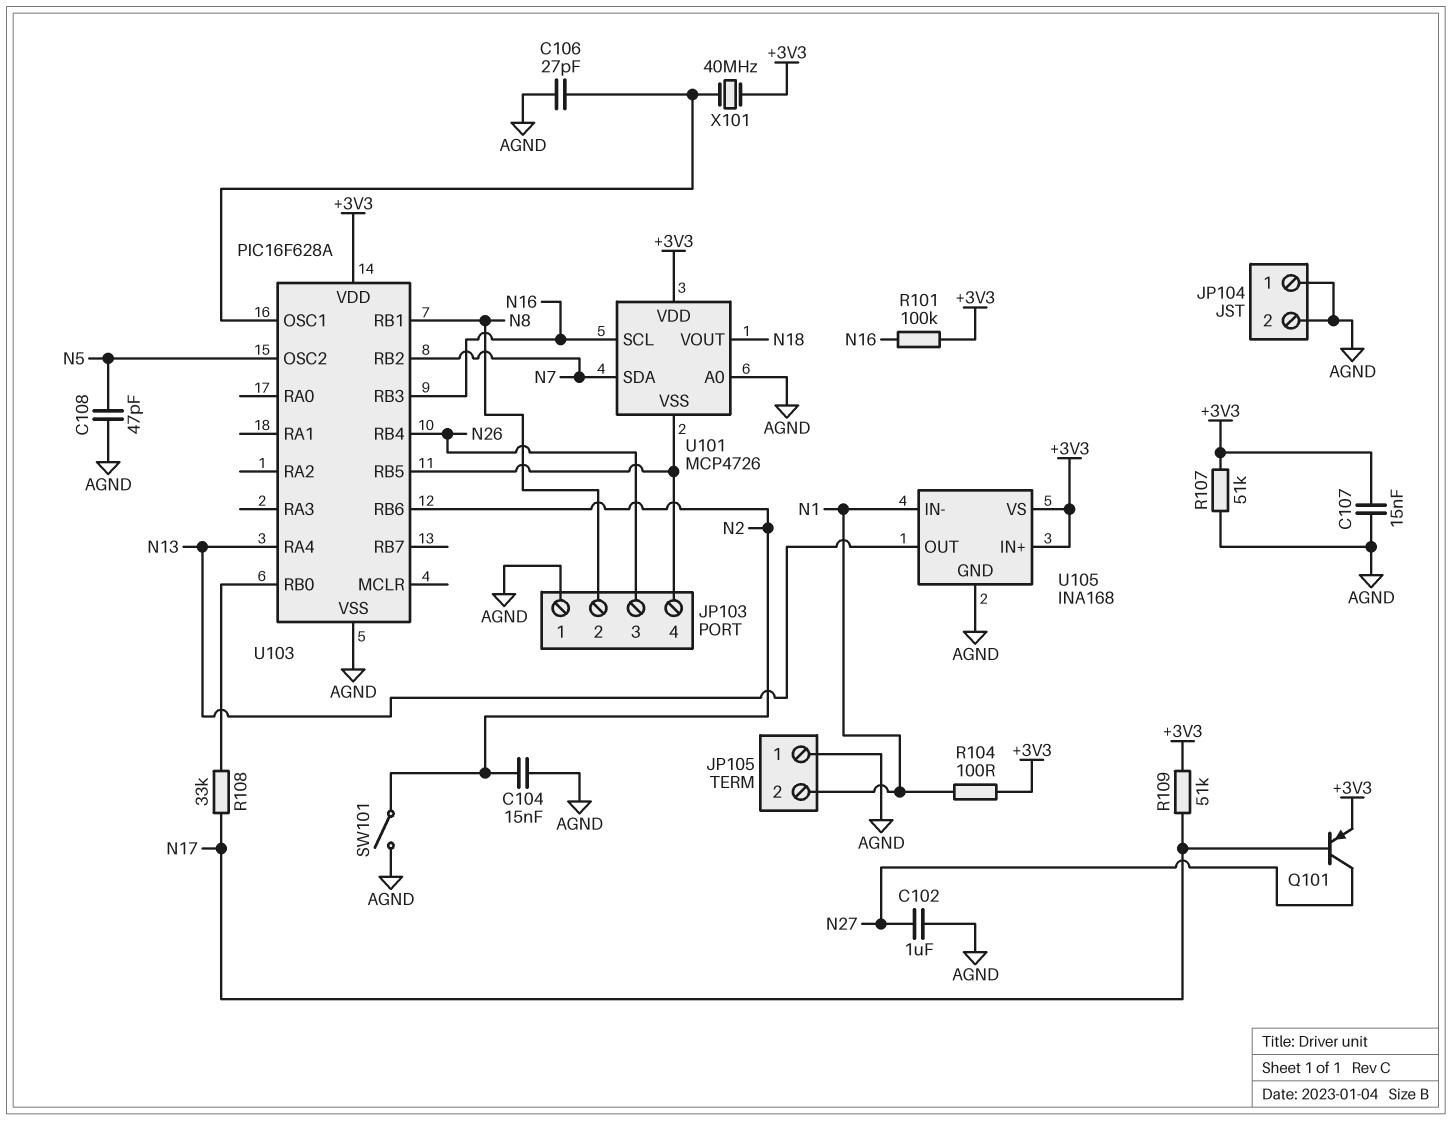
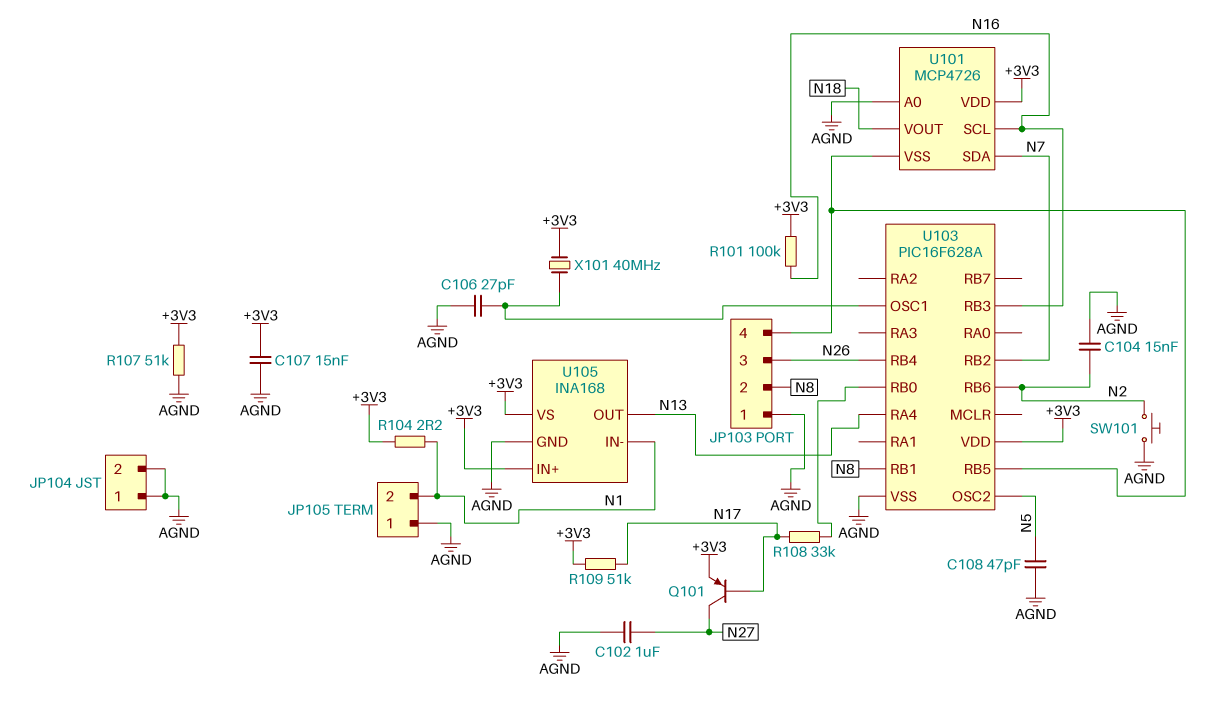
R104: 100 (+3V3, N1) -> 2.2 (+3V3, N1)
SW101: switch (AGND, N2) -> button (AGND, N2)

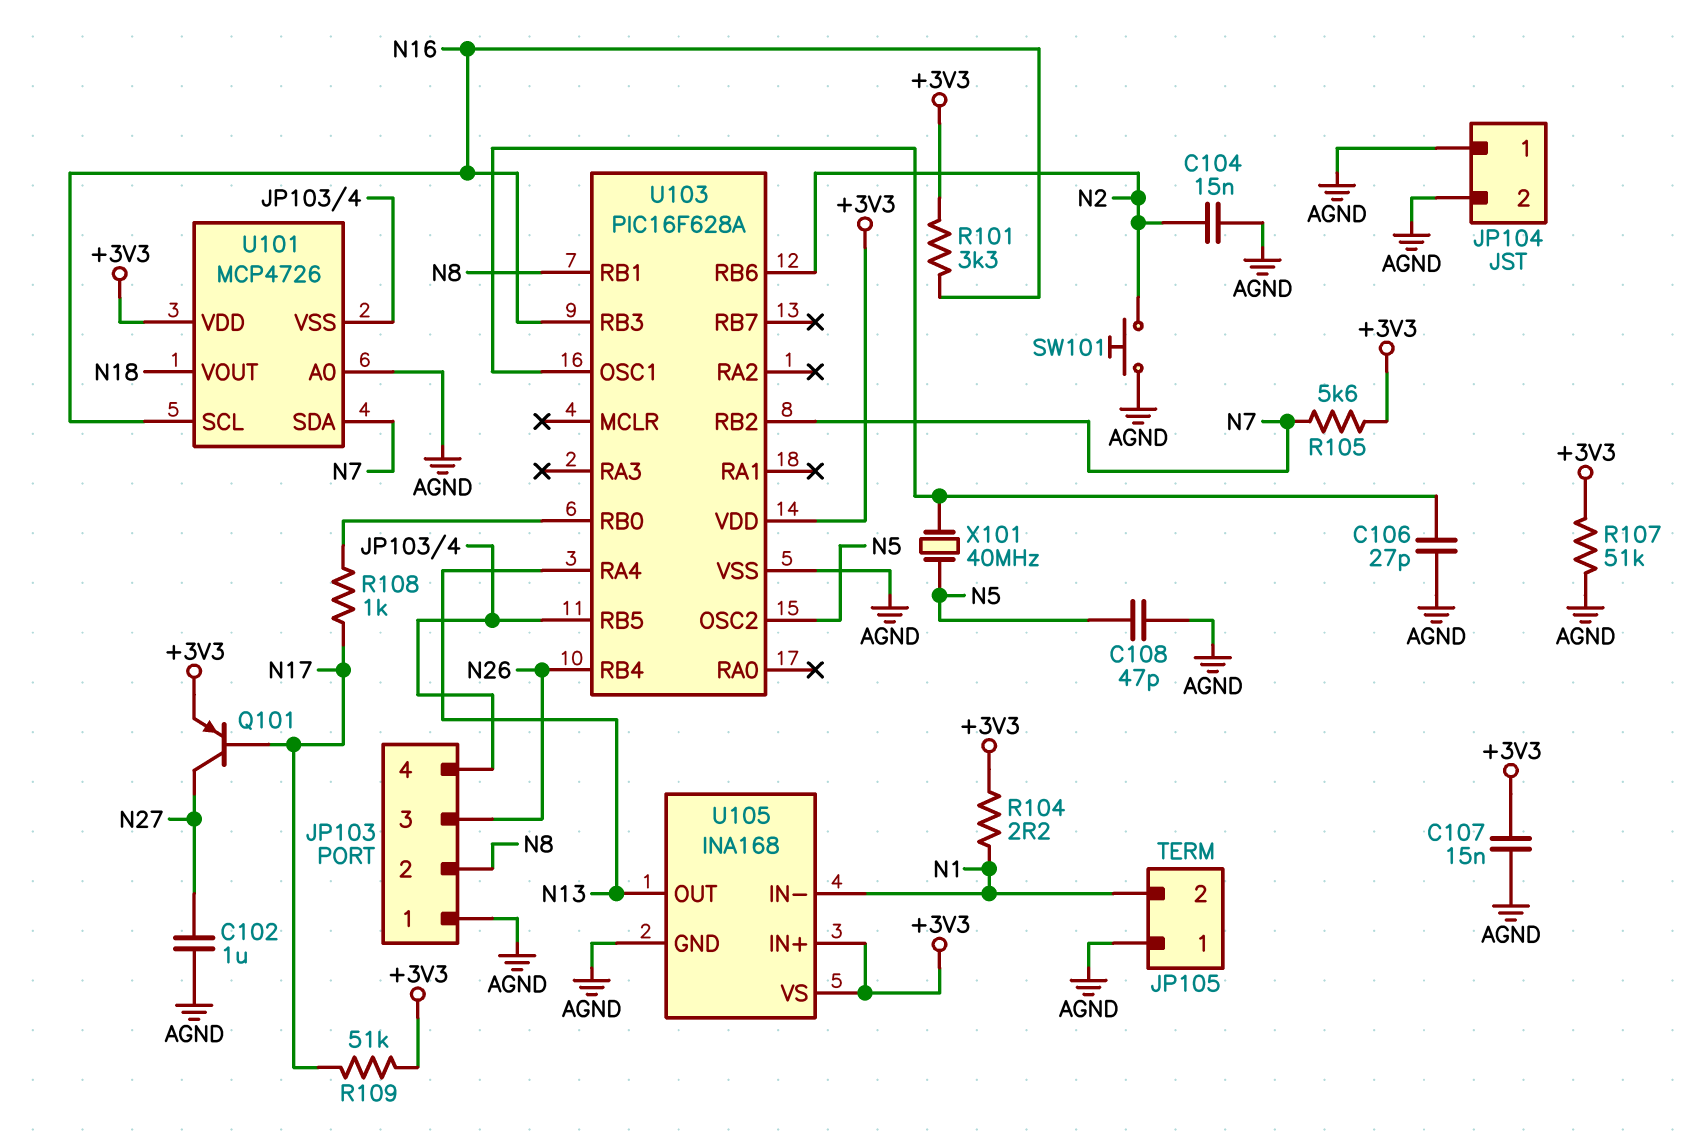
R101: 100k (+3V3, N16) -> 3.3k (+3V3, N16)
R105: none -> 5.6k (+3V3, N7)
R108: 33k (N17, U103/RB0) -> 1k (N17, U103/RB0)
X101: 40MHz (+3V3, U103/OSC1) -> 40MHz (N5, U103/OSC1)

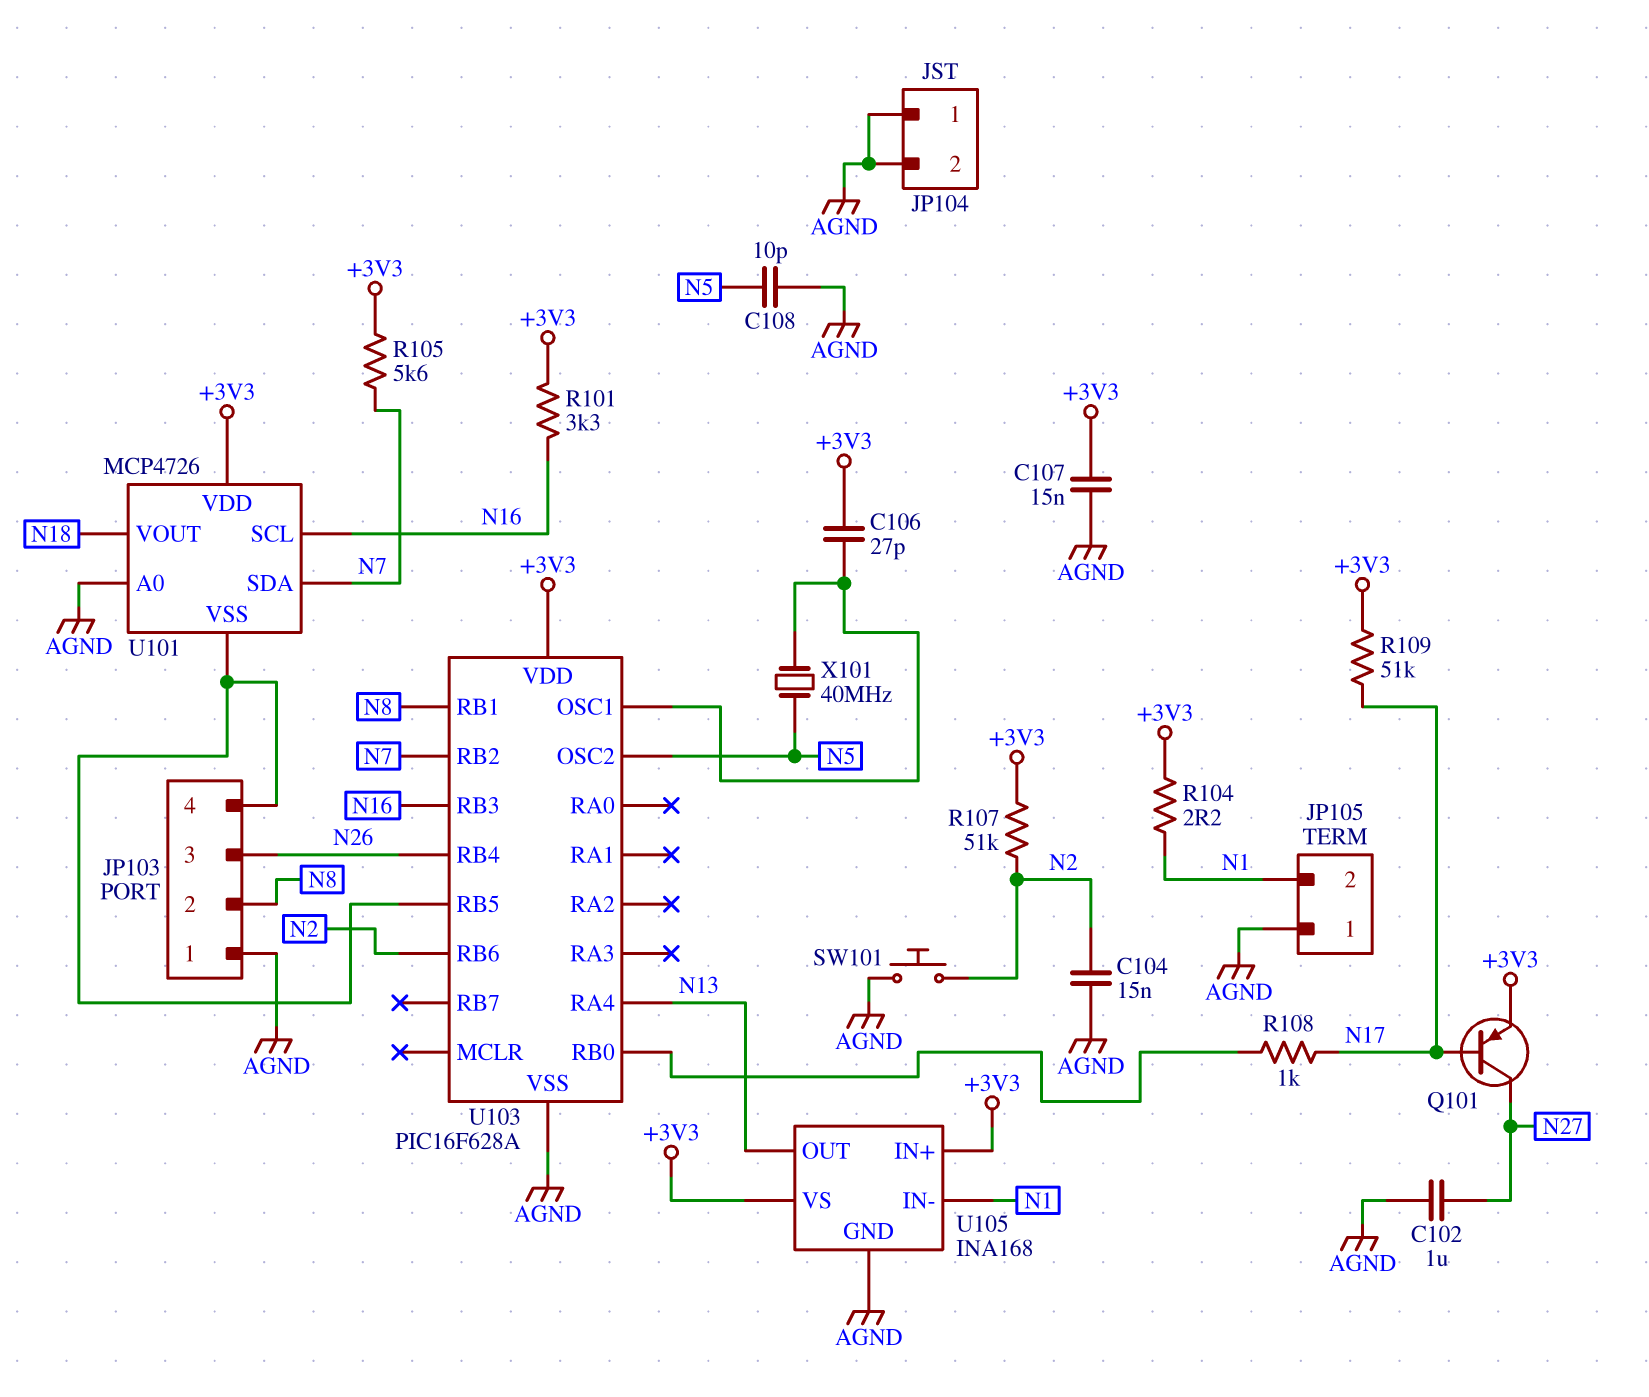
C106: 27pF (AGND, U103/OSC1) -> 27pF (+3V3, U103/OSC1)
C108: 47pF (AGND, N5) -> 10pF (AGND, N5)
R107: 51k (+3V3, AGND) -> 51k (+3V3, N2)

